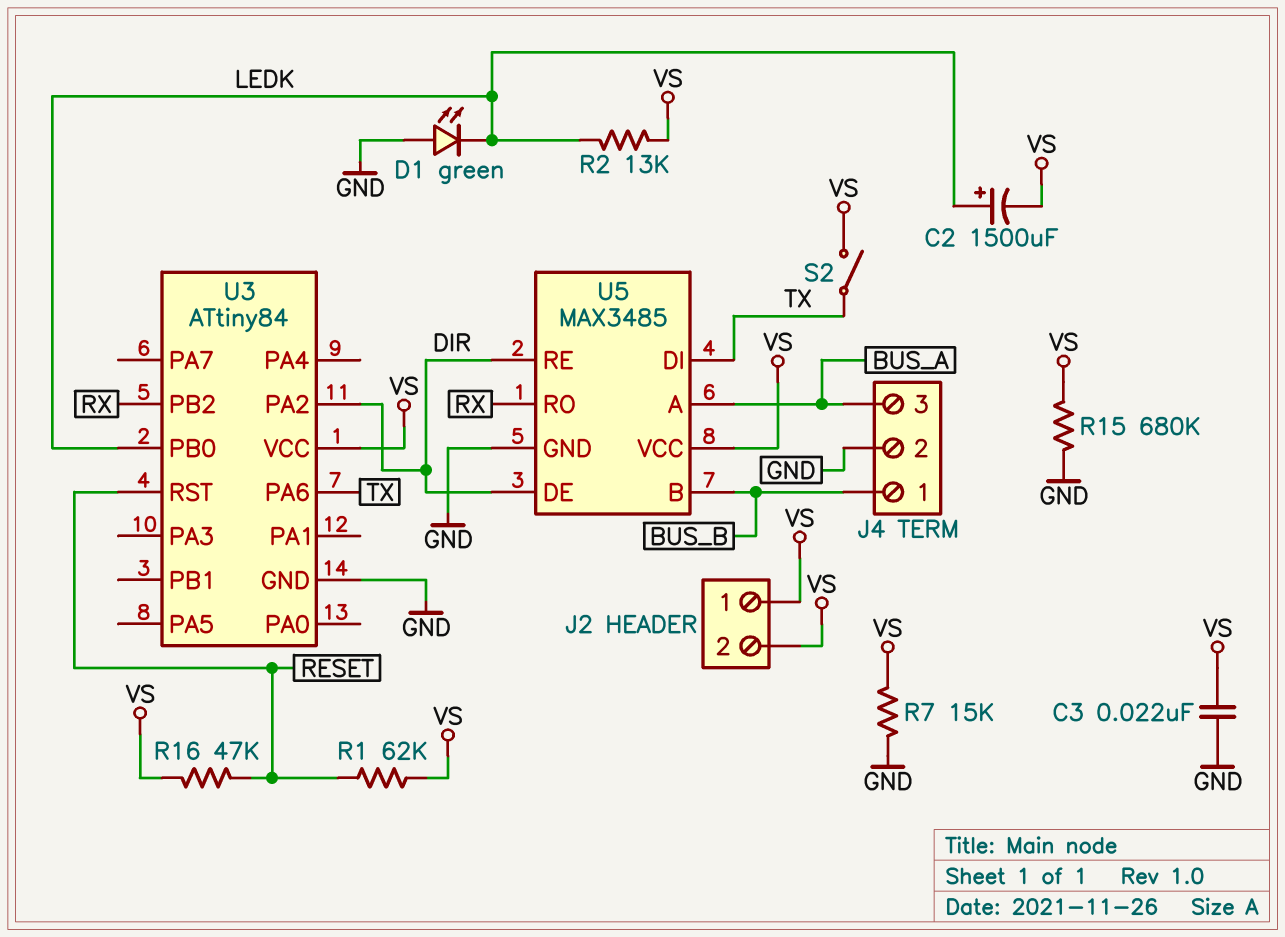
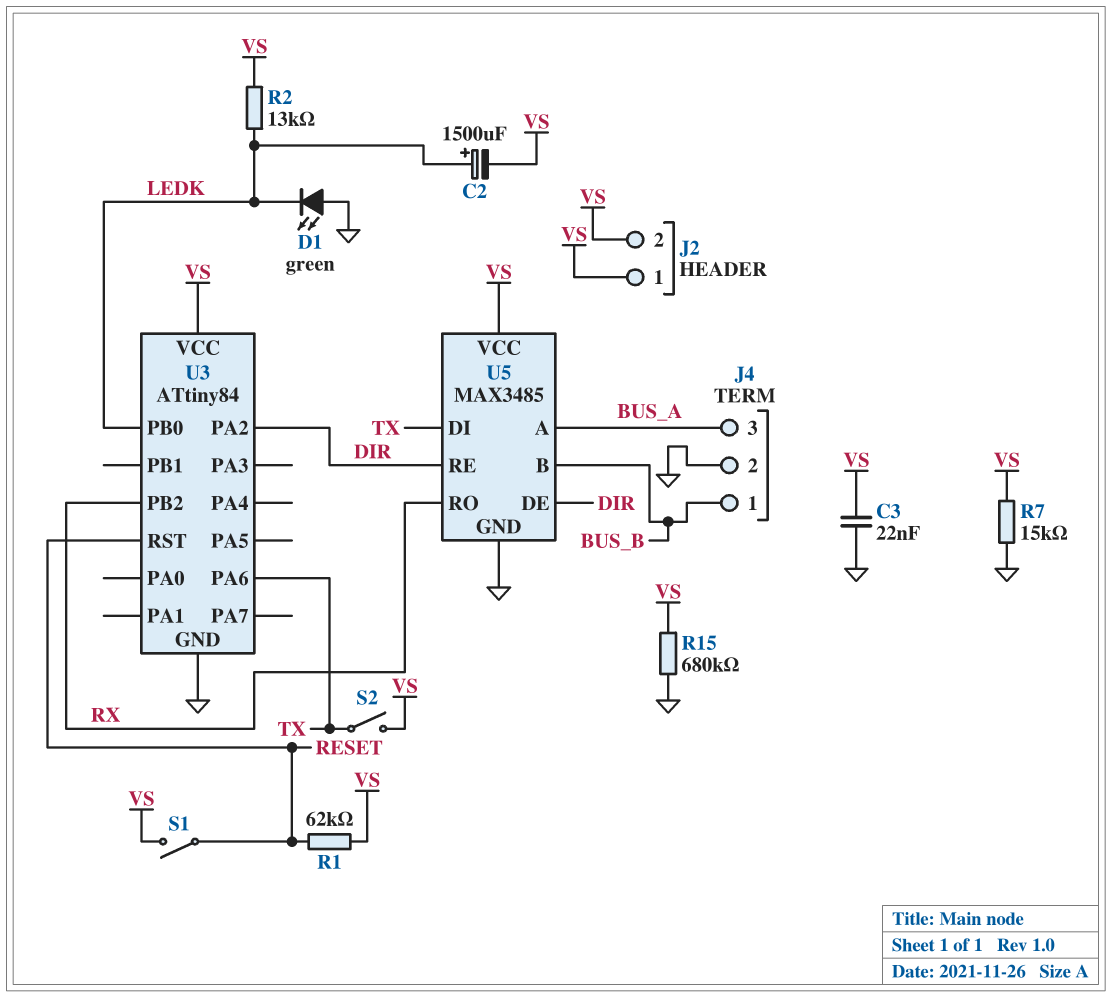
R16: 47k (RESET, VS) -> none
S1: none -> switch (RESET, VS)

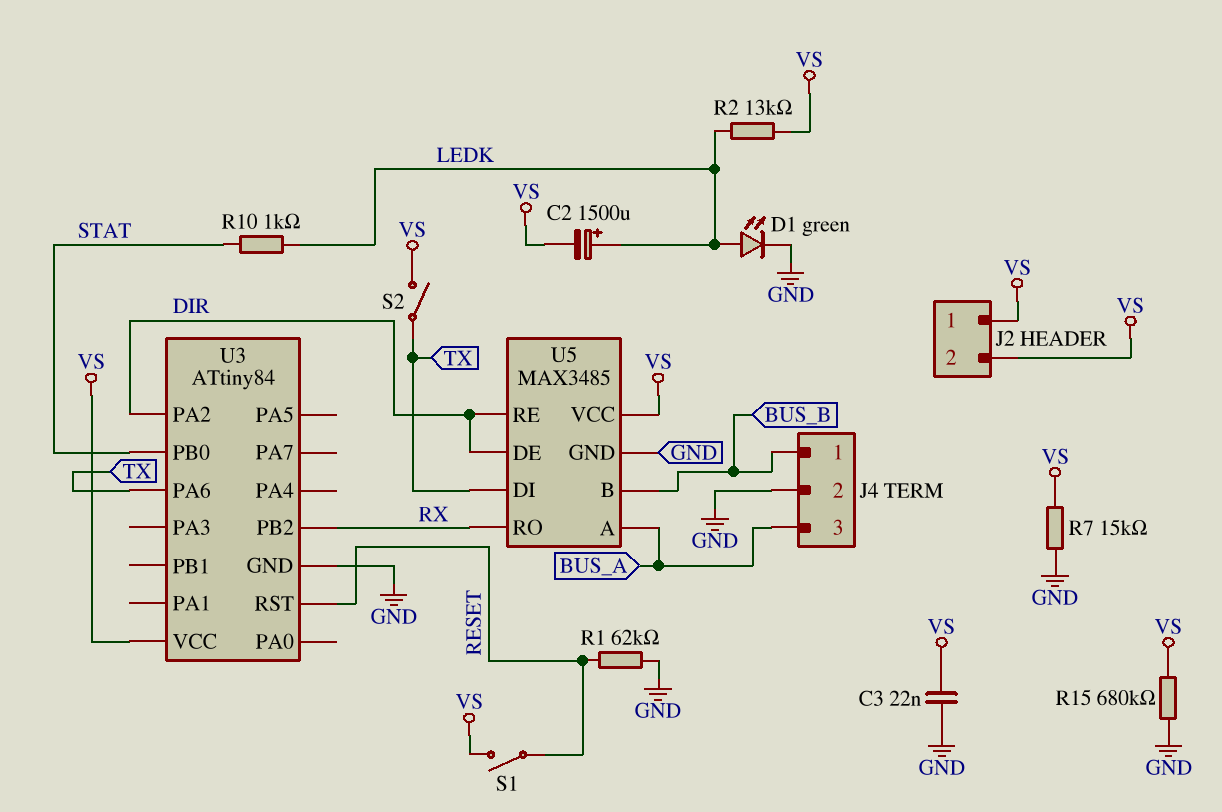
D1: LED green (A GND, K LEDK) -> LED green (A LEDK, K GND)
R1: 62k (RESET, VS) -> 62k (GND, RESET)
R10: none -> 1k (LEDK, STAT)
U3 pin PB0: LEDK -> STAT

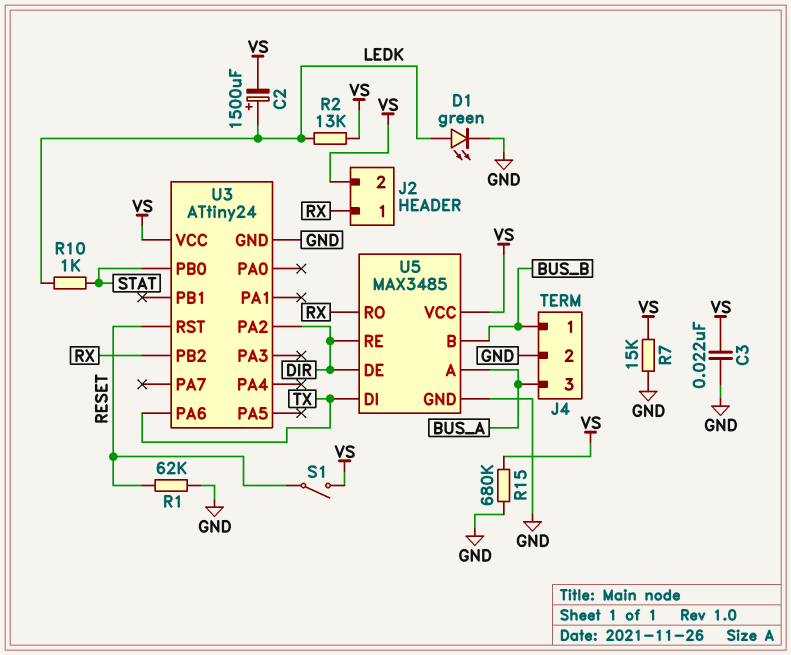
J2 pin 1: VS -> RX
S2: switch (TX, VS) -> none
U3: ATtiny84 -> ATtiny24

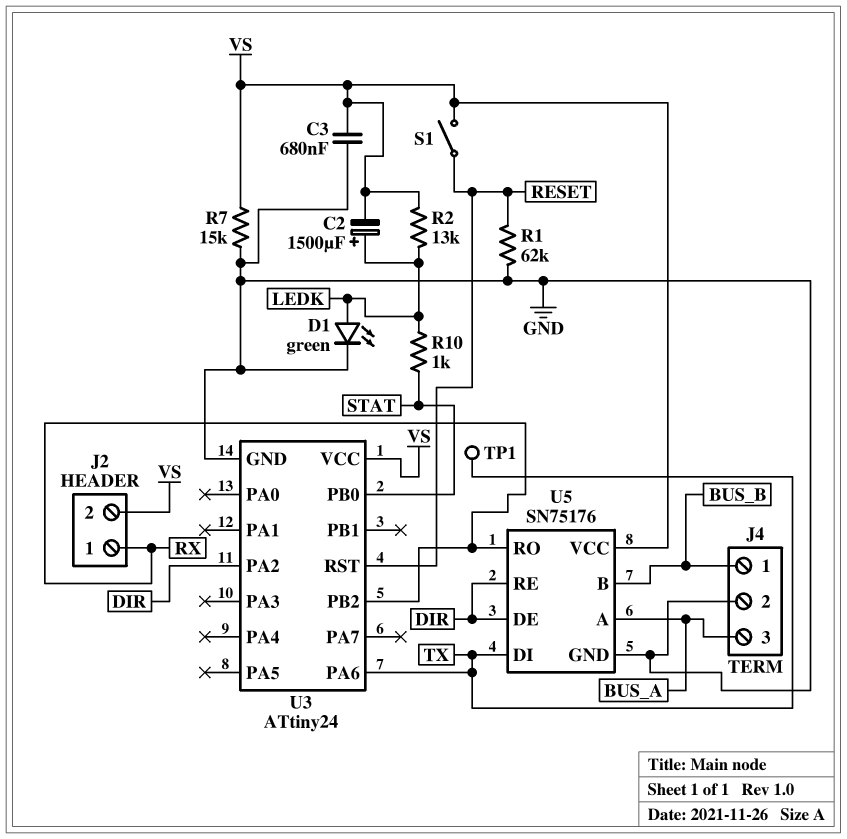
C3: 22nF (GND, VS) -> 680nF (GND, VS)
R15: 680k (GND, VS) -> none
TP1: none -> test point (TX)
U5: MAX3485 -> SN75176

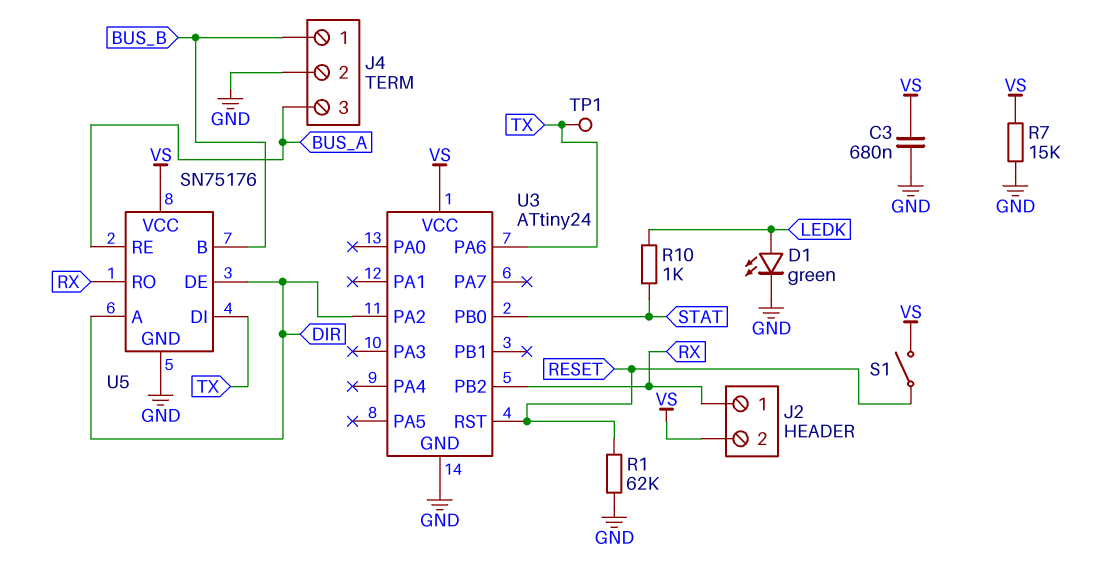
C2: 1500uF (plus LEDK, minus VS) -> none
R2: 13k (LEDK, VS) -> none
U5 pin A: BUS_A -> DIR
U5 pin RE: DIR -> BUS_A

